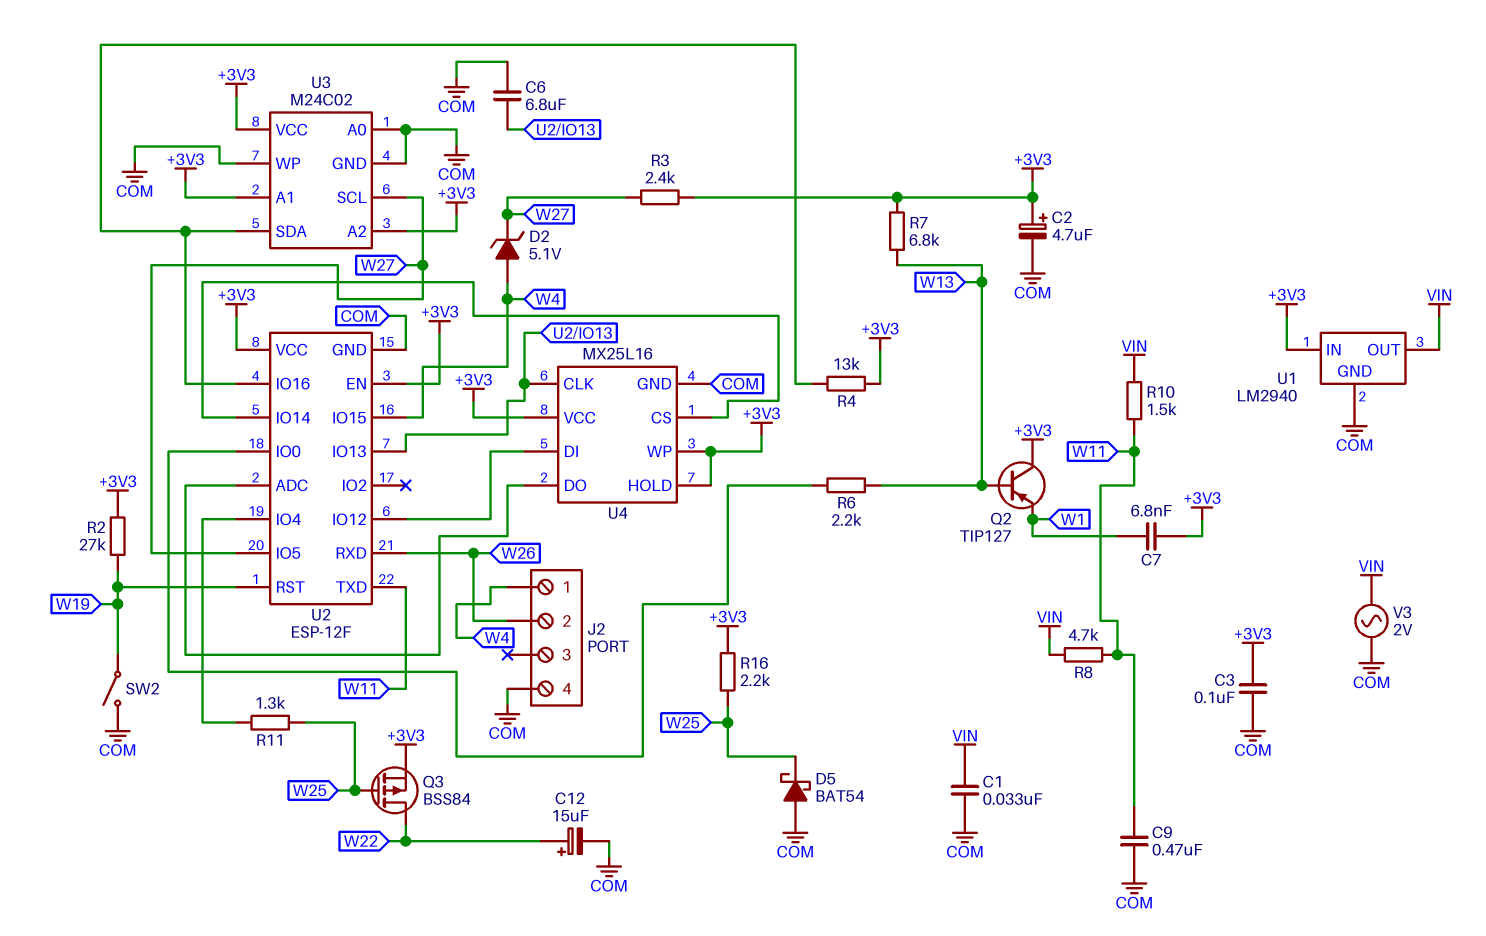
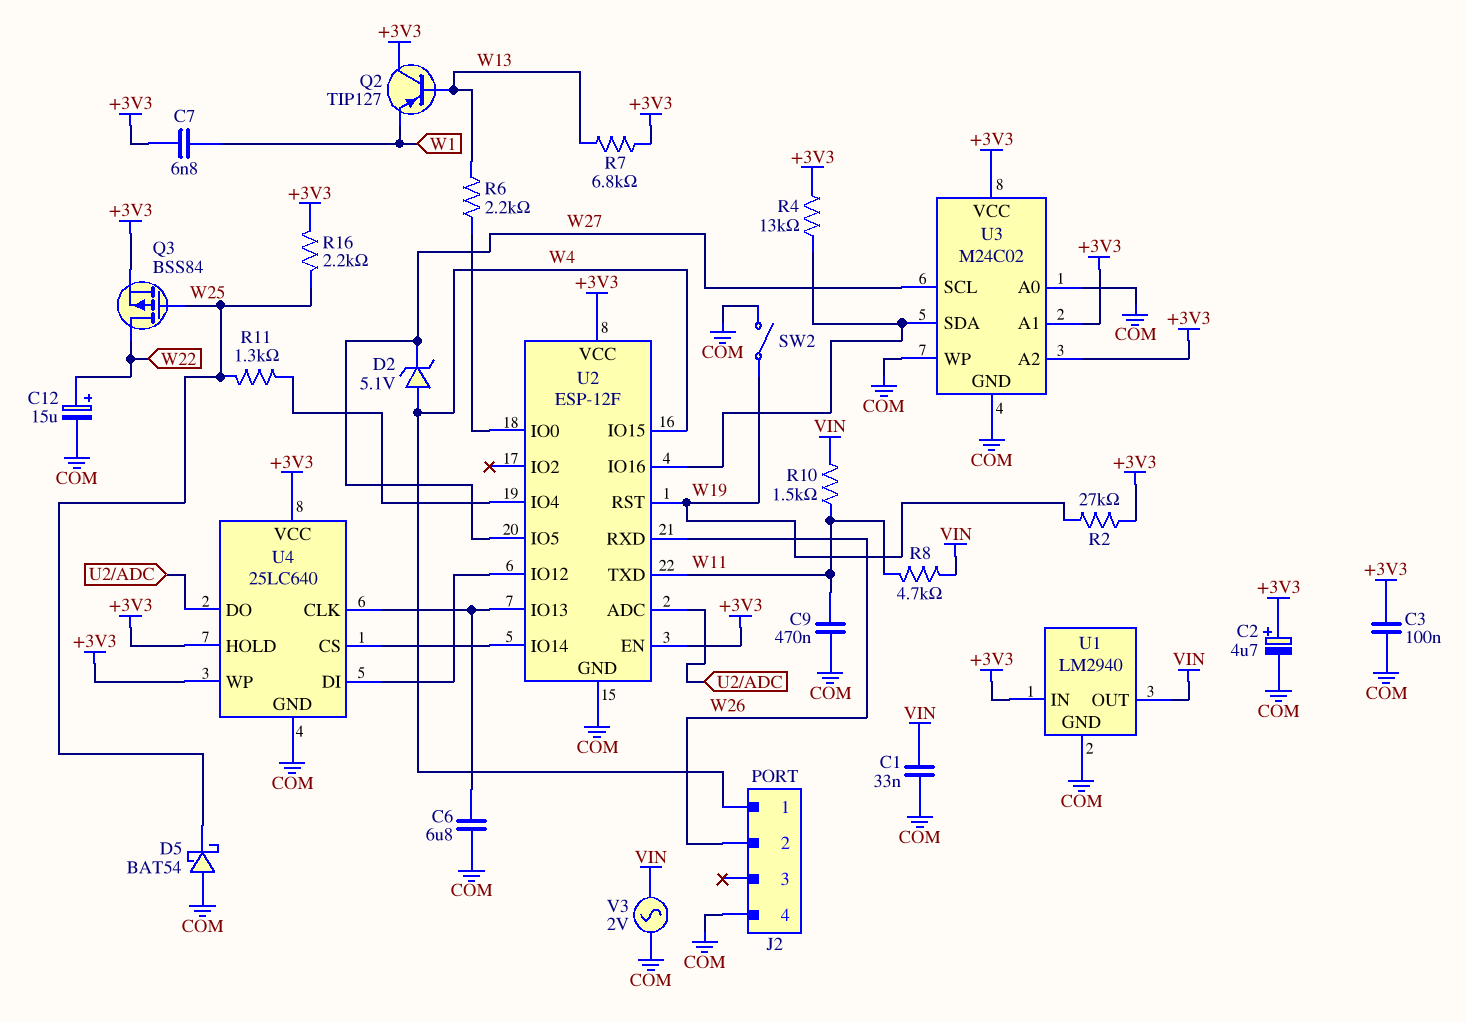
R3: 2.4k (+3V3, W27) -> none
U4: MX25L16 -> 25LC640

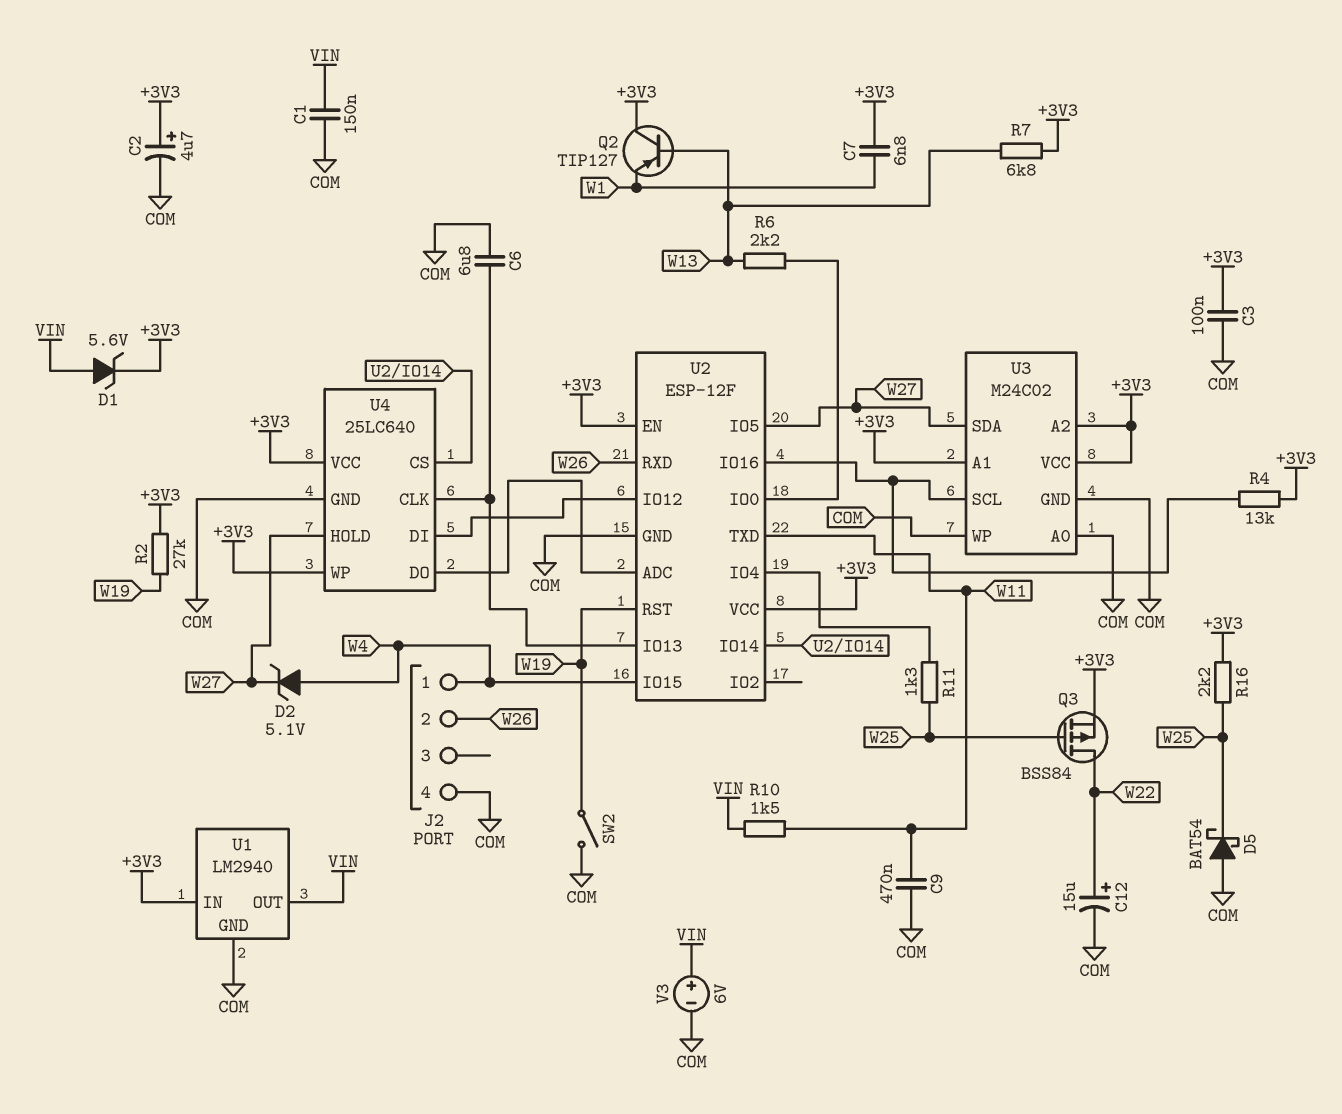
C1: 33nF (COM, VIN) -> 150nF (COM, VIN)
D1: none -> zener 5.6V (A VIN, K +3V3)
R8: 4.7k (VIN, W11) -> none
U3 pin SCL: W27 -> U2/IO16
U3 pin SDA: U2/IO16 -> W27
U4 pin HOLD: +3V3 -> W27
V3: AC 2V (COM, VIN) -> 6V (plus VIN, minus COM)

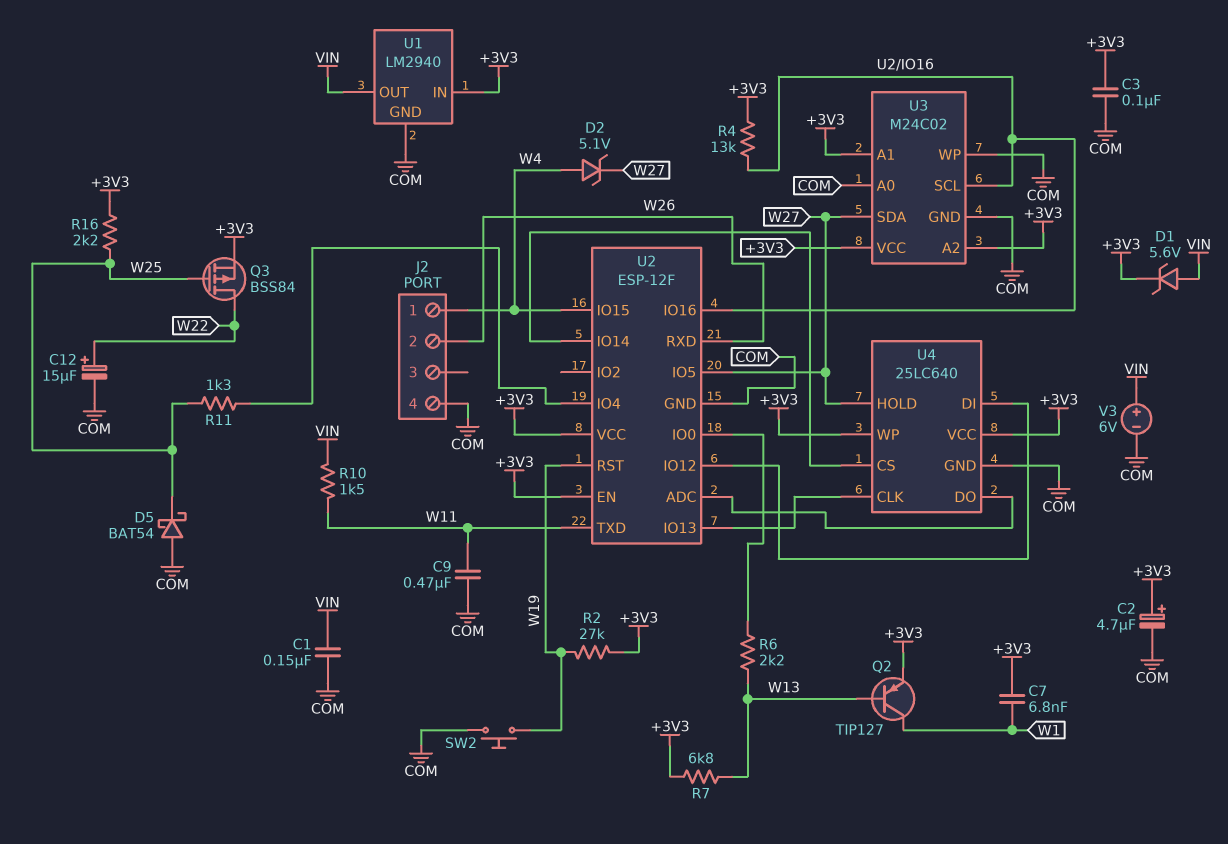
C6: 6.8uF (COM, U2/IO13) -> none
Q2: PNP TIP127 (B W13, C +3V3, E W1) -> PNP TIP127 (B W13, C W1, E +3V3)
SW2: switch (COM, W19) -> button (COM, W19)

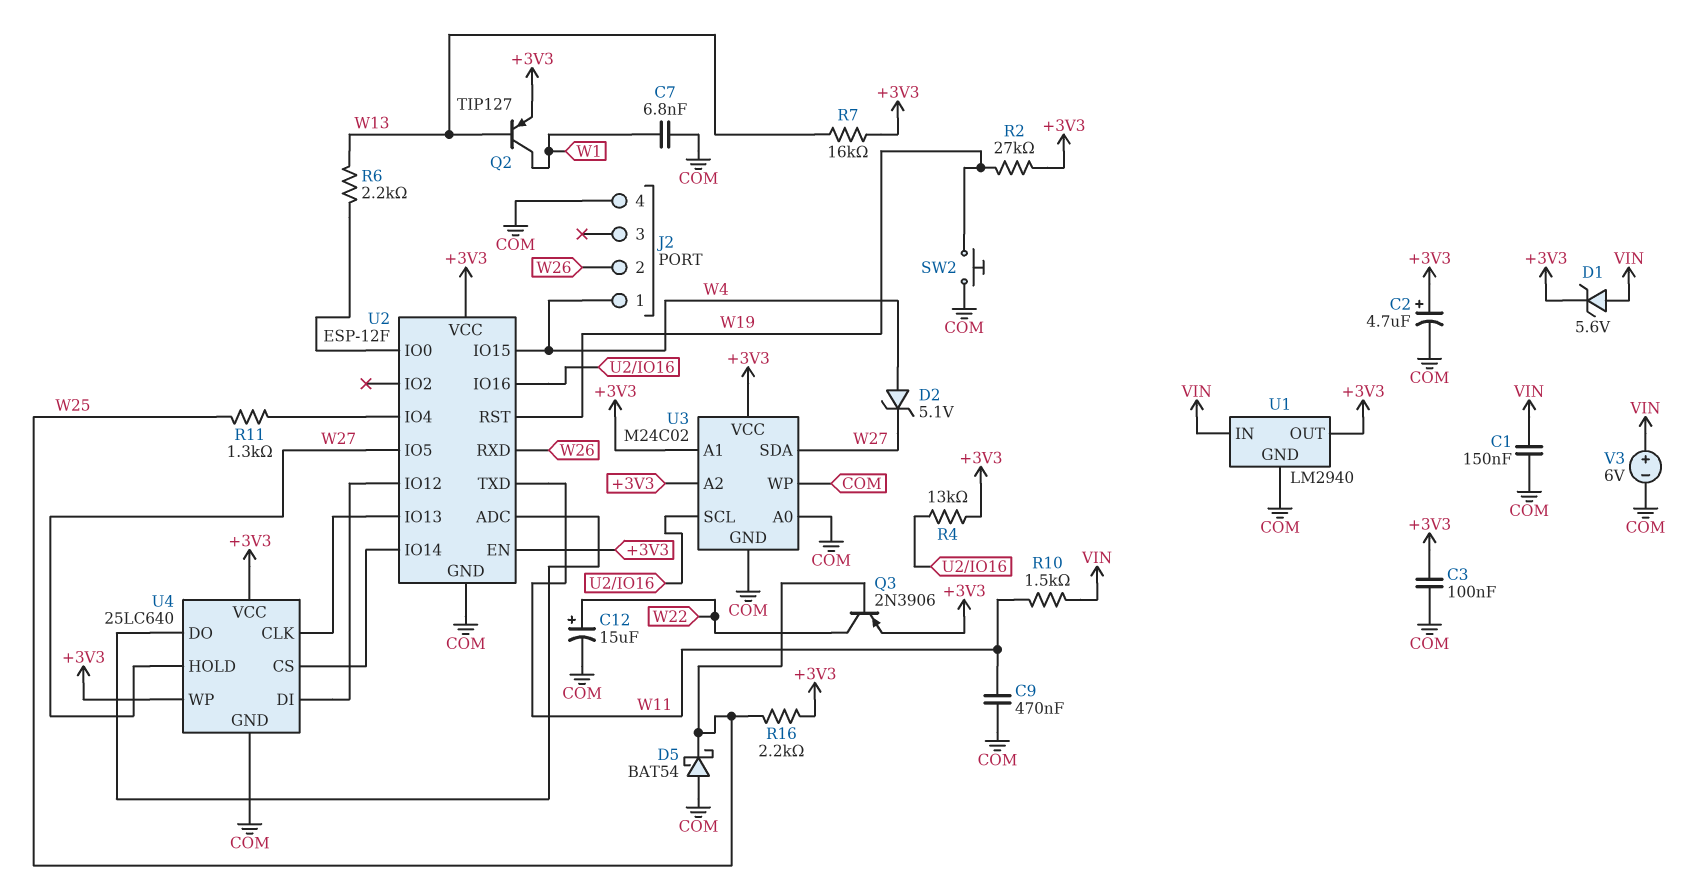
C7: 6.8nF (+3V3, W1) -> 6.8nF (COM, W1)
Q3: PMOS BSS84 (G W25, D W22, S +3V3) -> PNP 2N3906 (B W25, C W22, E +3V3)
R7: 6.8k (+3V3, W13) -> 16k (+3V3, W13)
U1 pin IN: +3V3 -> VIN
U1 pin OUT: VIN -> +3V3

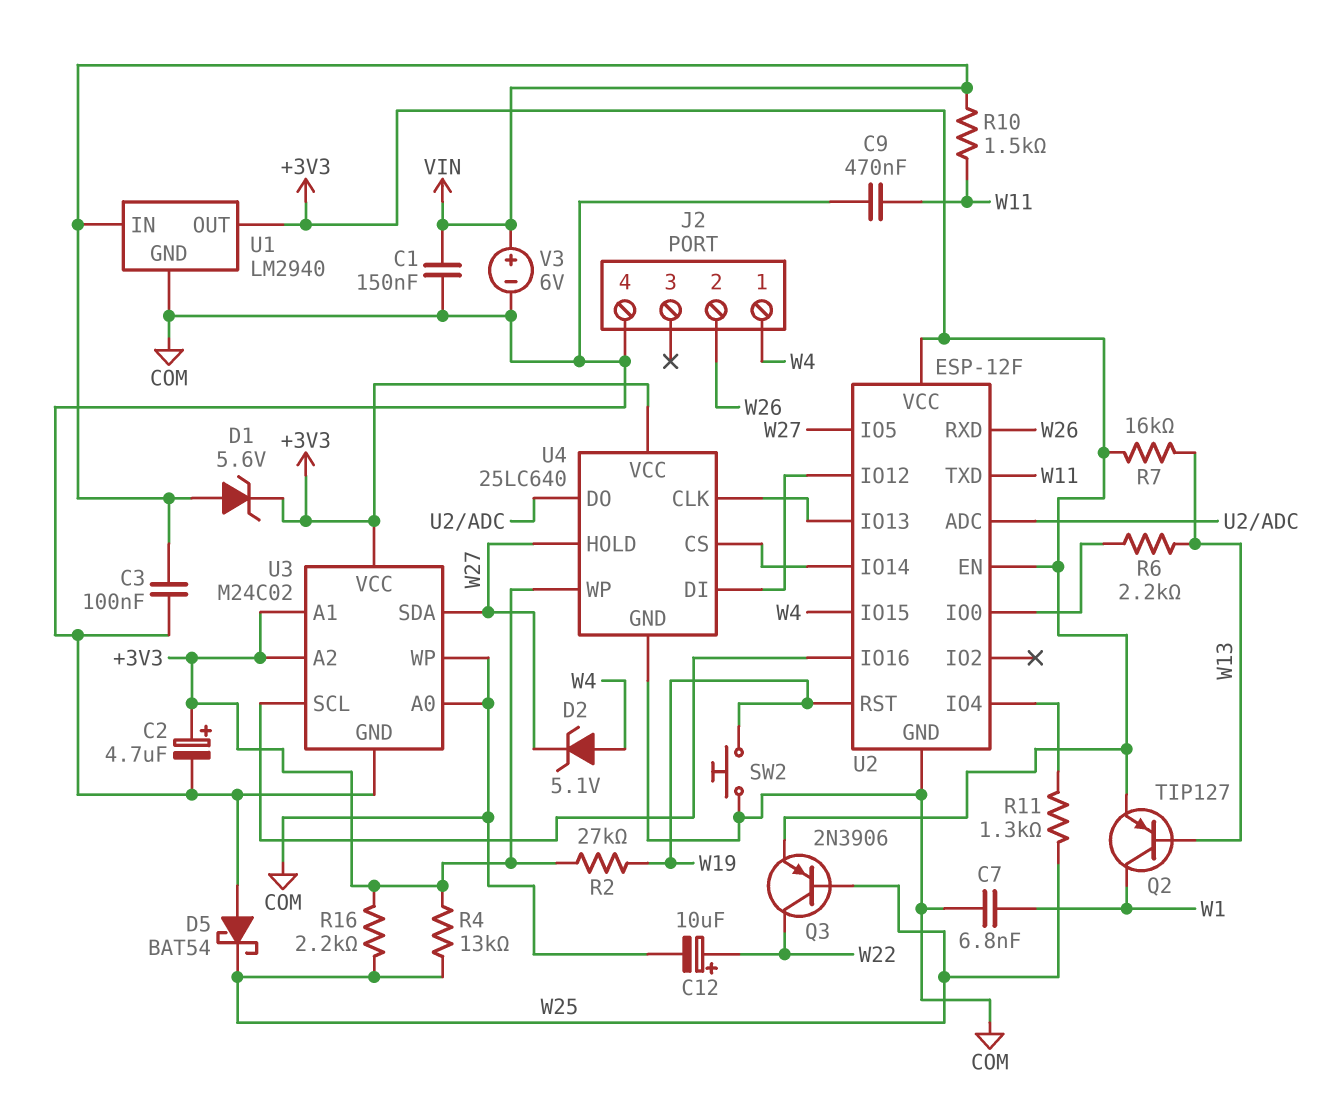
C3: 100nF (+3V3, COM) -> 100nF (COM, VIN)
C12: 15uF (plus W22, minus COM) -> 10uF (plus W22, minus COM)
R4: 13k (+3V3, U2/IO16) -> 13k (+3V3, W25)

